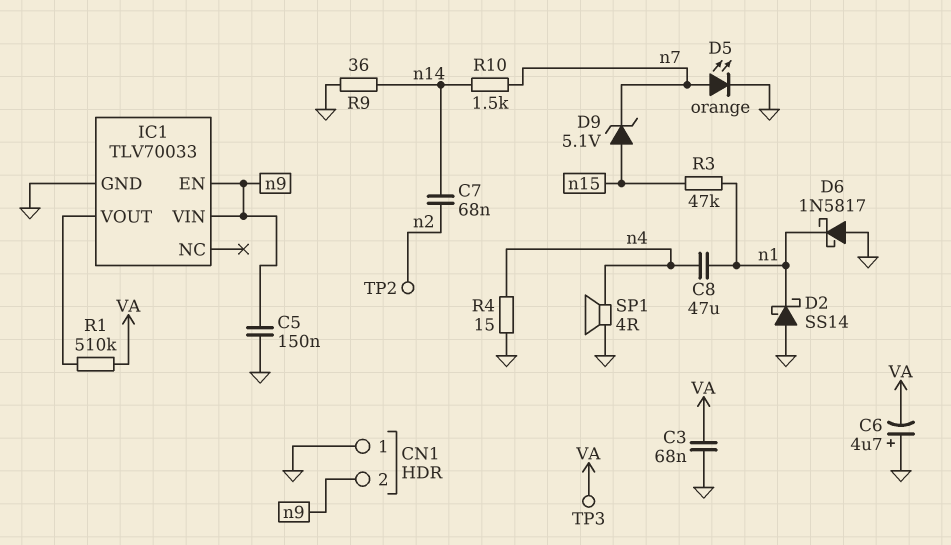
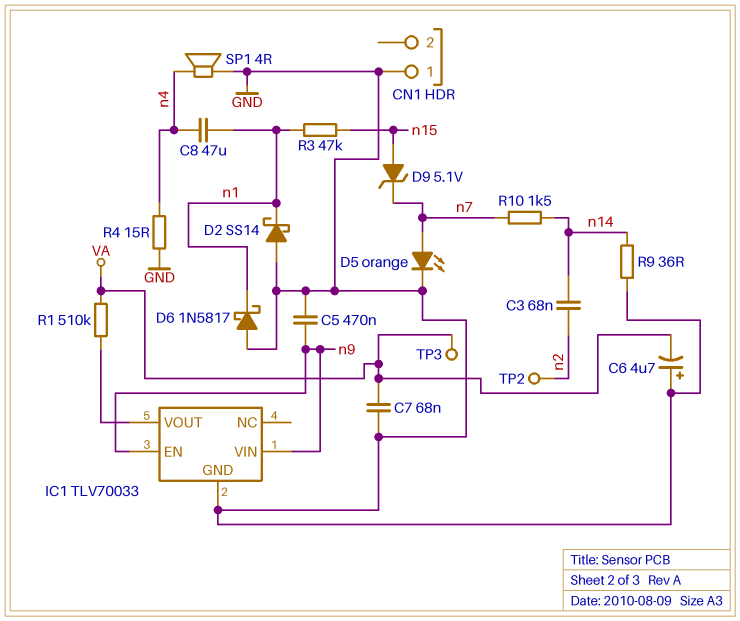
C3: 68nF (GND, VA) -> 68nF (n2, n14)
C5: 150nF (GND, n9) -> 470nF (GND, n9)
C7: 68nF (n2, n14) -> 68nF (GND, VA)
CN1 pin 2: n9 -> none

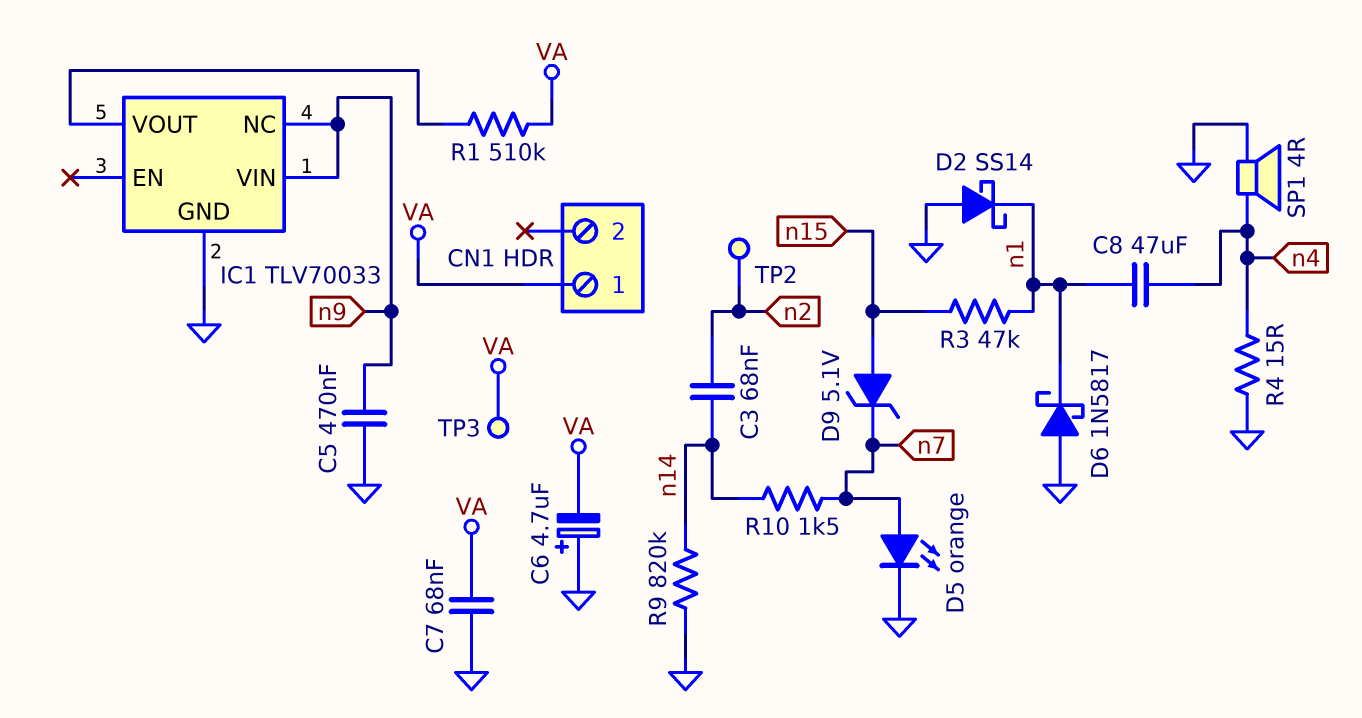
CN1 pin 1: GND -> VA
IC1 pin EN: n9 -> none
IC1 pin NC: none -> n9
R9: 36 (GND, n14) -> 820k (GND, n14)

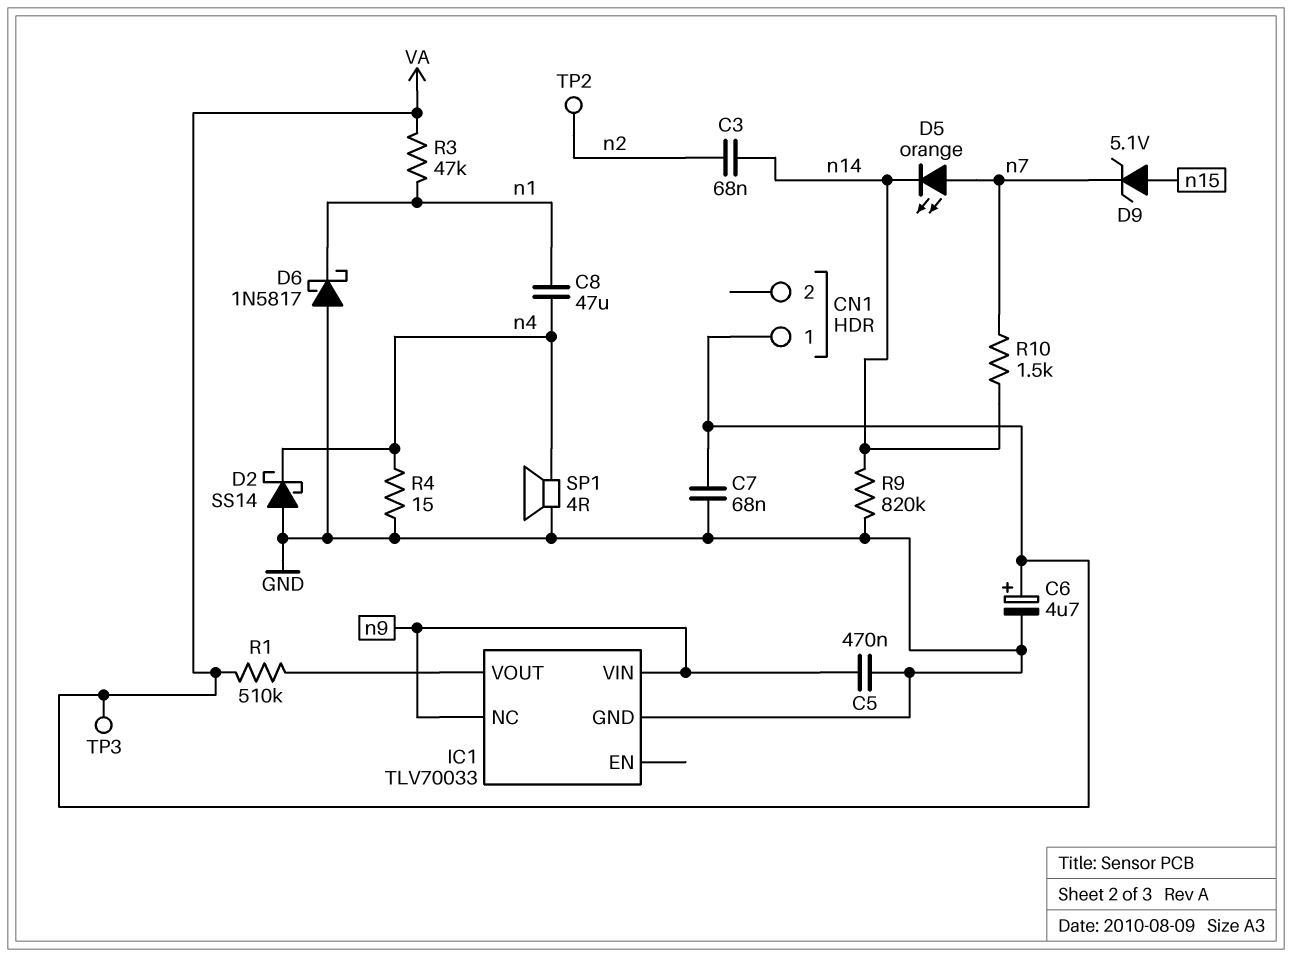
C6: 4.7uF (plus GND, minus VA) -> 4.7uF (plus VA, minus GND)
D2: schottky SS14 (A GND, K n1) -> schottky SS14 (A GND, K n4)
D5: LED orange (A n7, K GND) -> LED orange (A n7, K n14)
R3: 47k (n1, n15) -> 47k (VA, n1)

